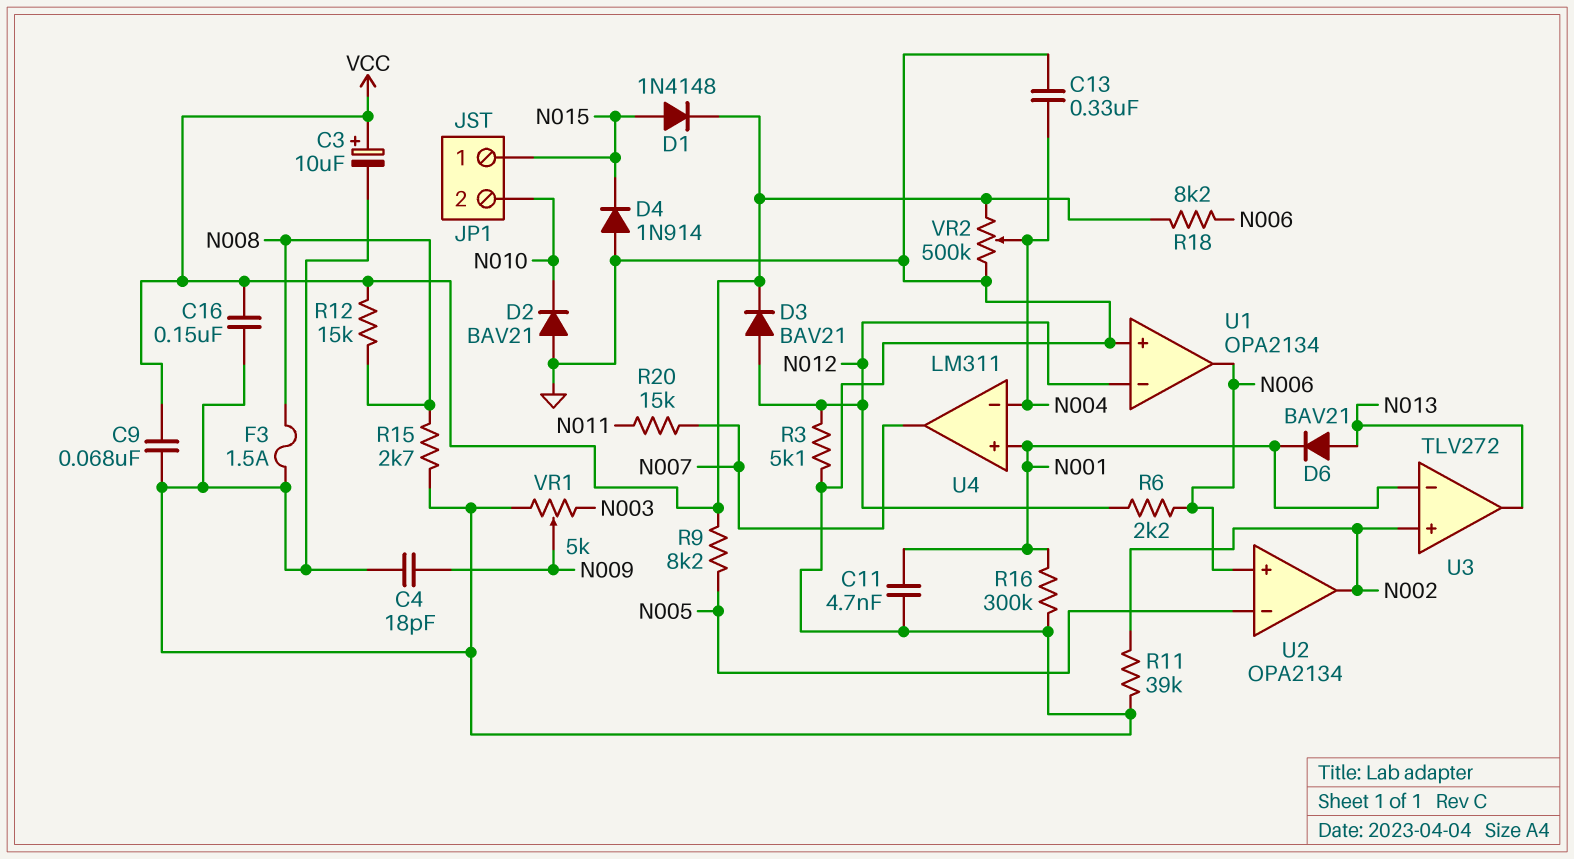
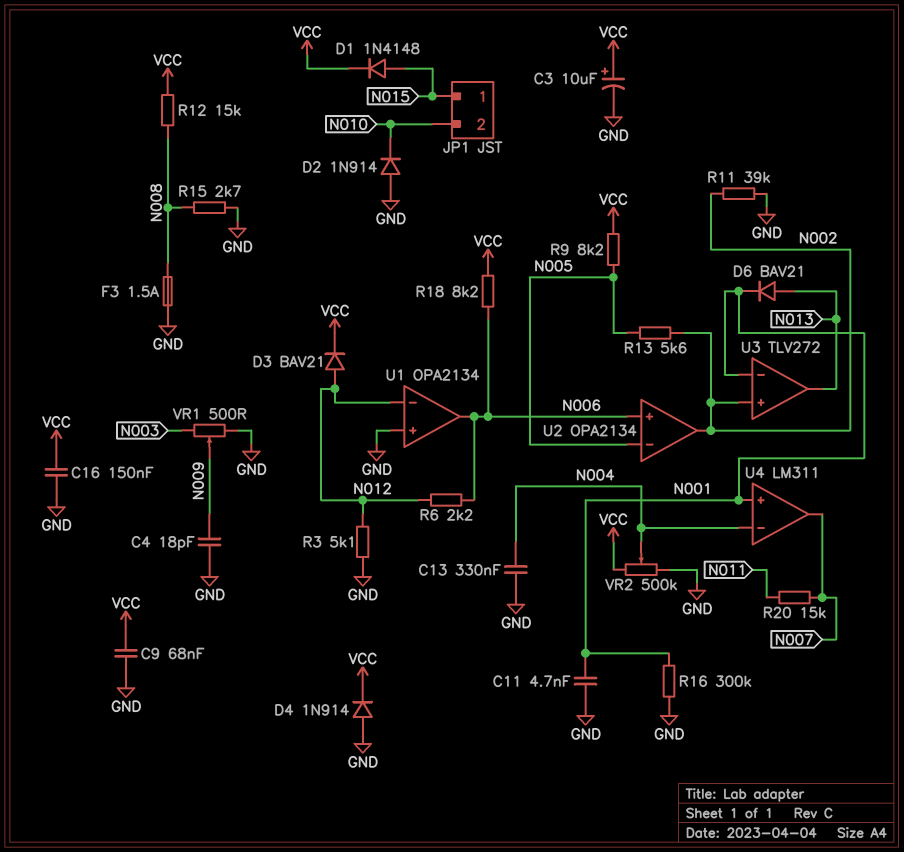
D2: diode BAV21 (A GND, K N010) -> diode 1N914 (A GND, K N010)
D4: diode 1N914 (A GND, K N015) -> diode 1N914 (A GND, K VCC)
R13: none -> 5.6k (N002, N005)
VR1: 5k (GND, N003, wiper N009) -> 500 (GND, N003, wiper N009)

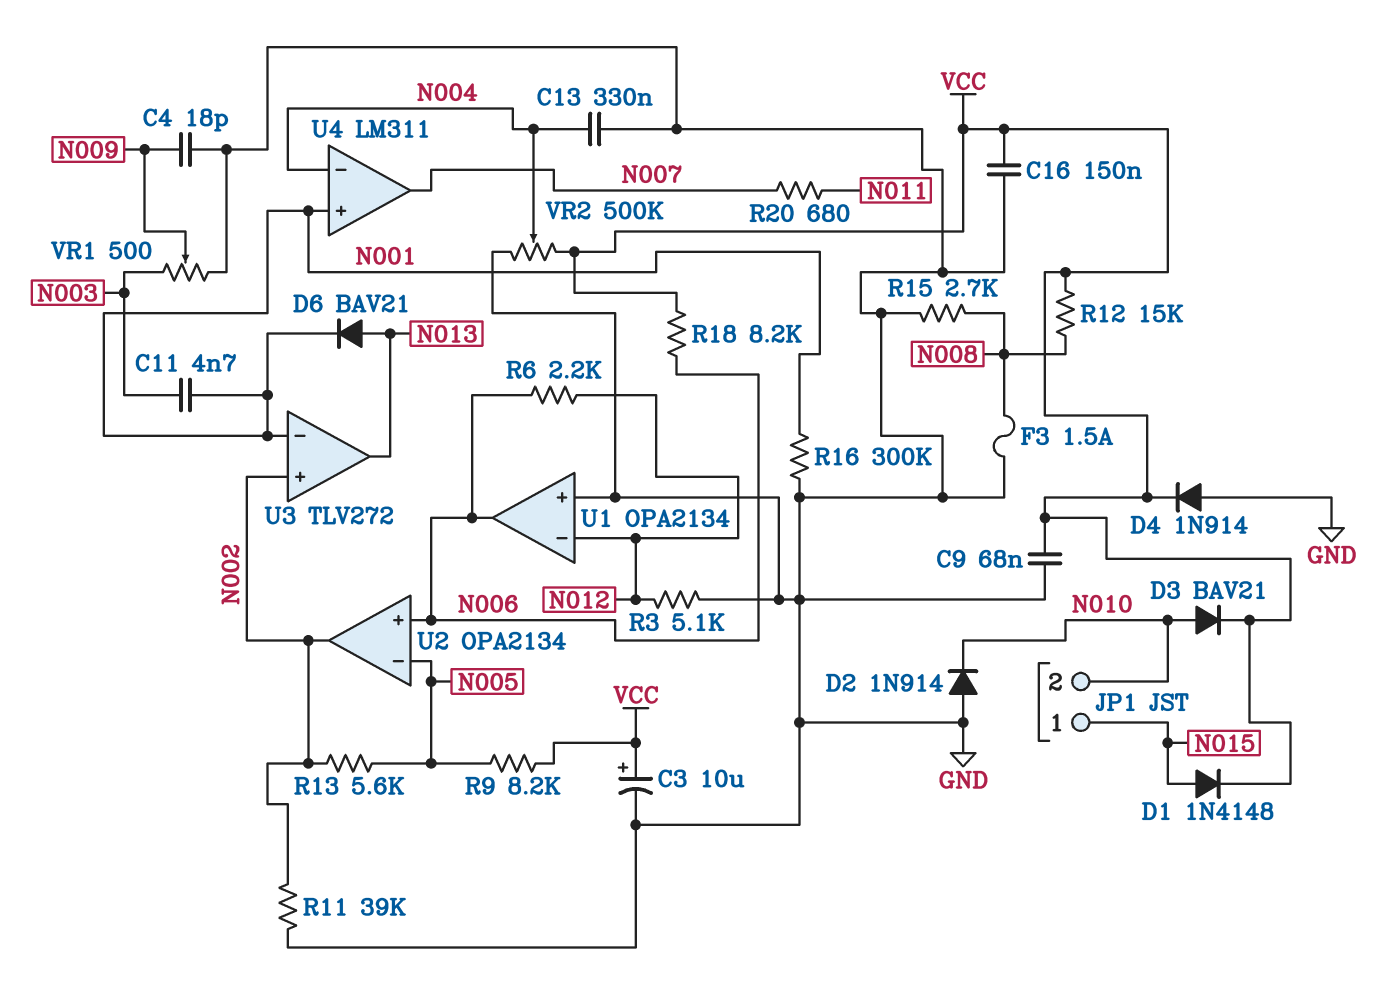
C11: 4.7nF (GND, N001) -> 4.7nF (N001, N003)
D3: diode BAV21 (A N012, K VCC) -> diode BAV21 (A N010, K VCC)
R20: 15k (N007, N011) -> 680 (N007, N011)

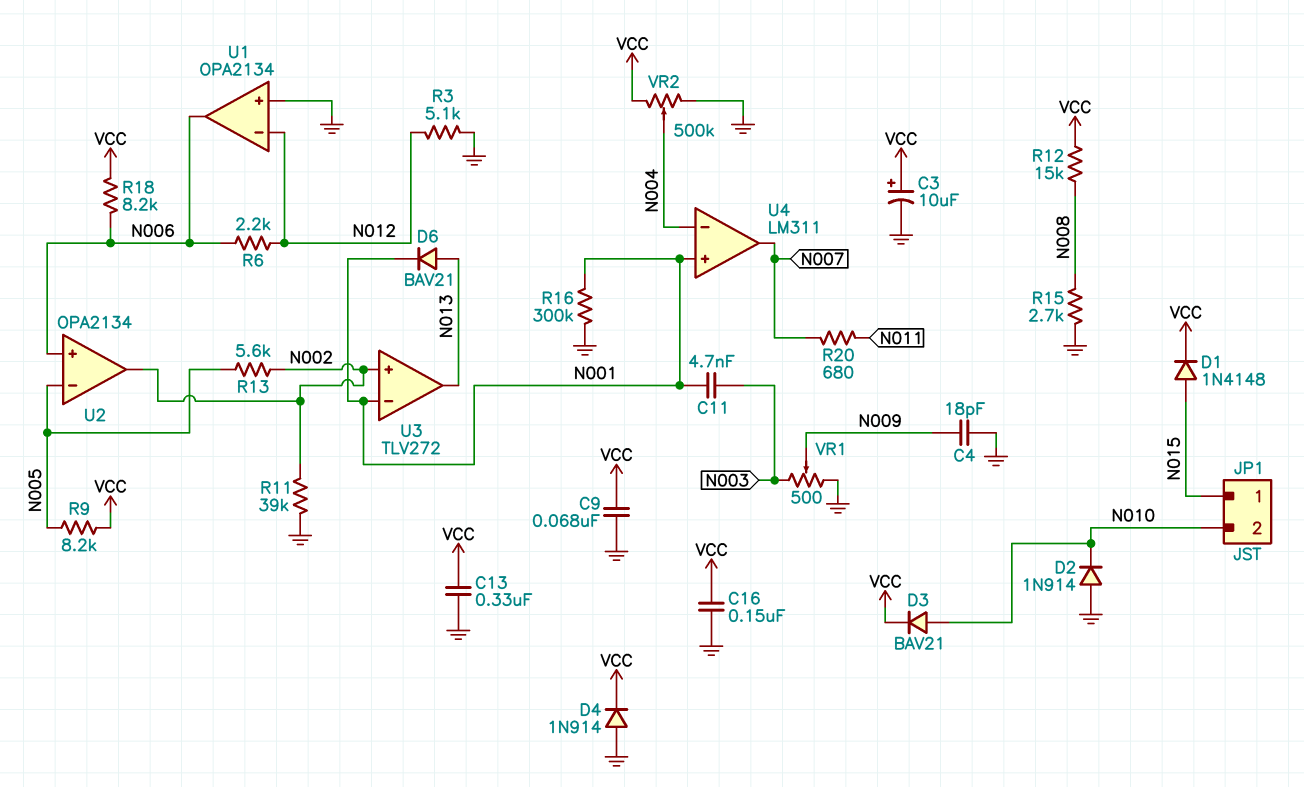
C13: 330nF (GND, N004) -> 330nF (GND, VCC)
F3: 1.5A (GND, N008) -> none

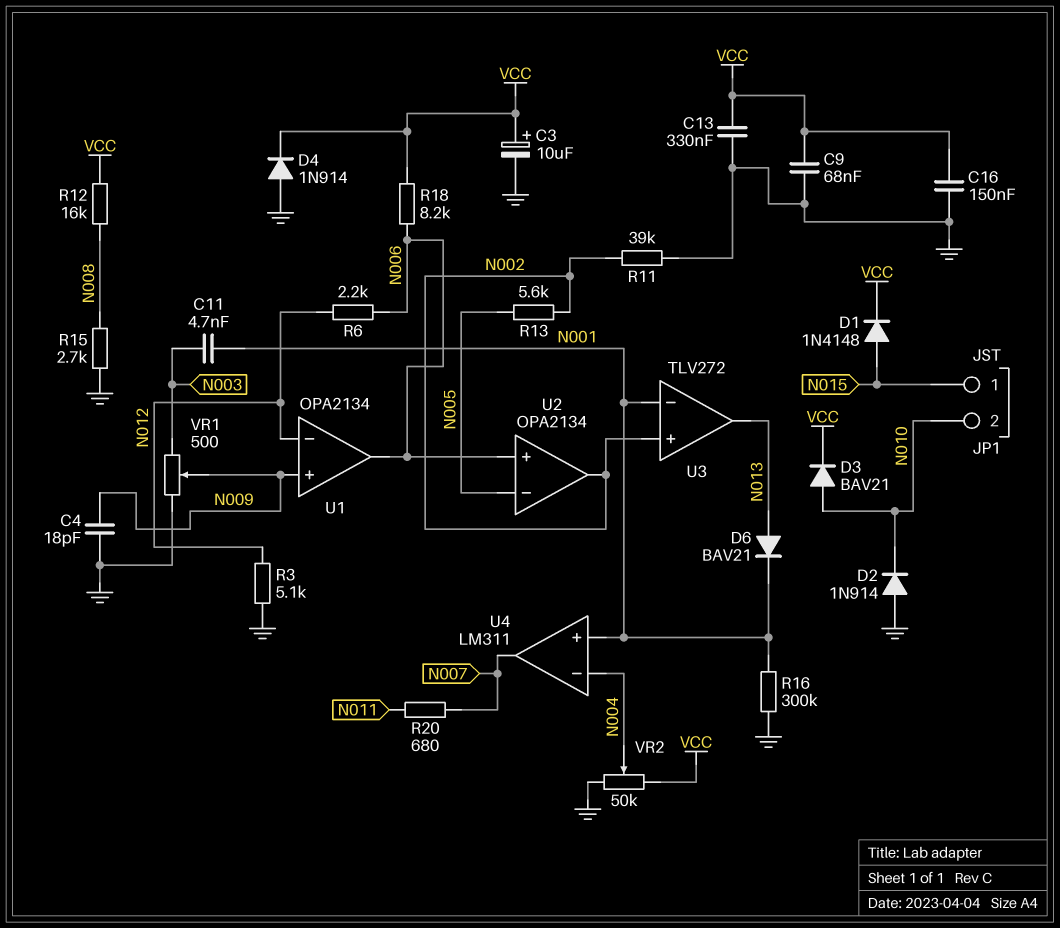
R9: 8.2k (N005, VCC) -> none
R12: 15k (N008, VCC) -> 16k (N008, VCC)
U1 pin in+: GND -> N009
VR2: 500k (GND, VCC, wiper N004) -> 50k (GND, VCC, wiper N004)

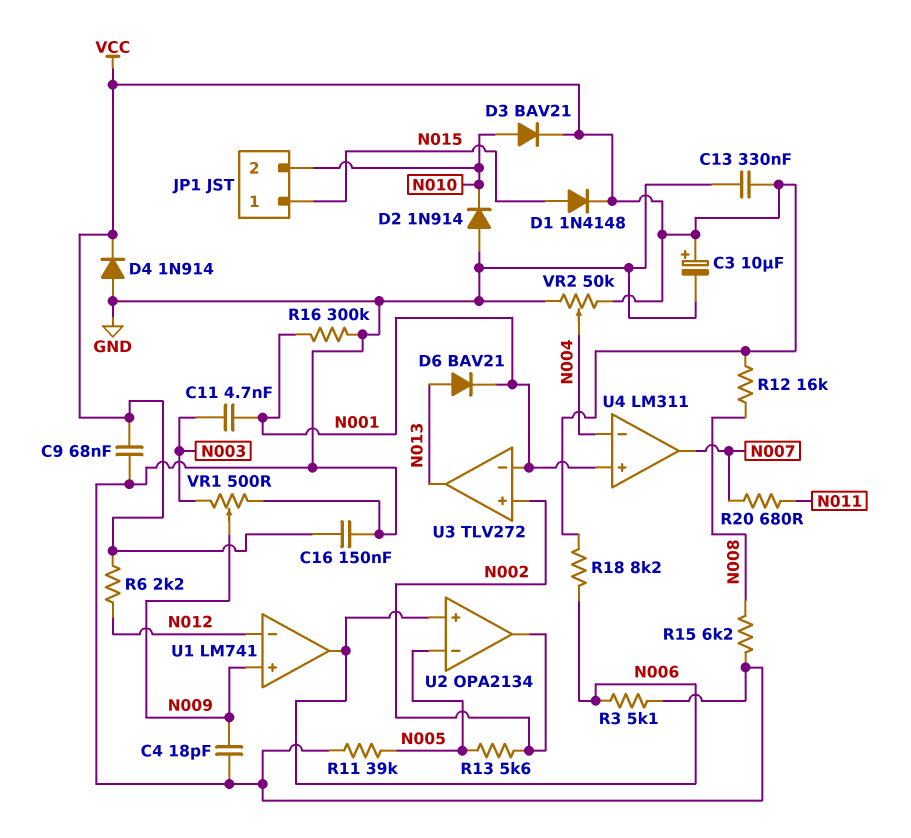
R3: 5.1k (GND, N012) -> 5.1k (GND, N006)
R6: 2.2k (N006, N012) -> 2.2k (N012, VCC)
R11: 39k (GND, N002) -> 39k (GND, N005)
R15: 2.7k (GND, N008) -> 6.2k (GND, N008)
U1: OPA2134 -> LM741

